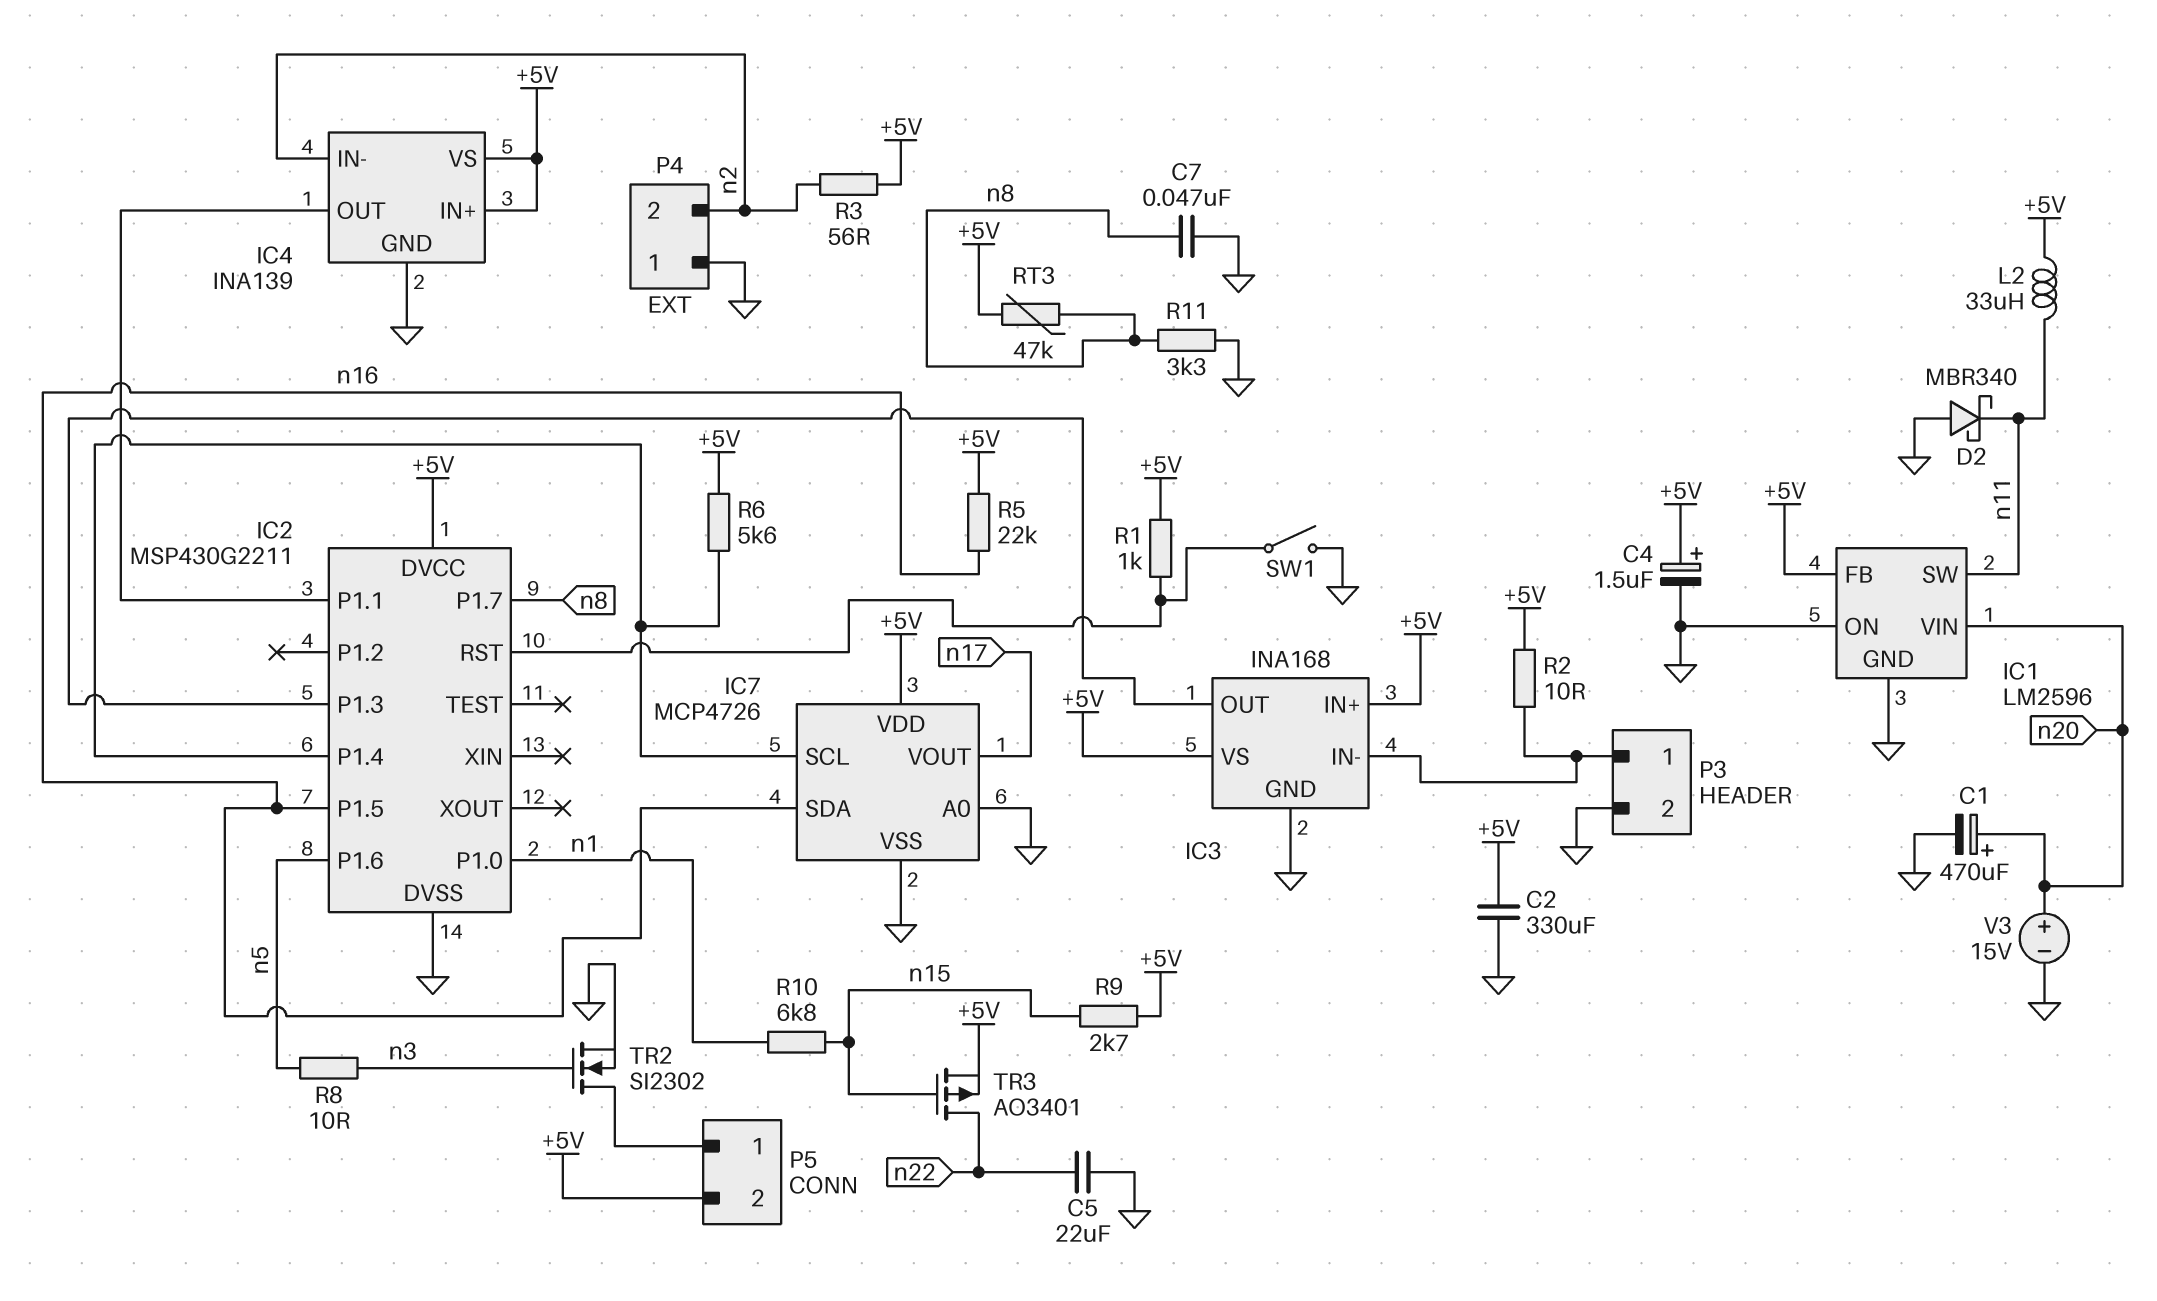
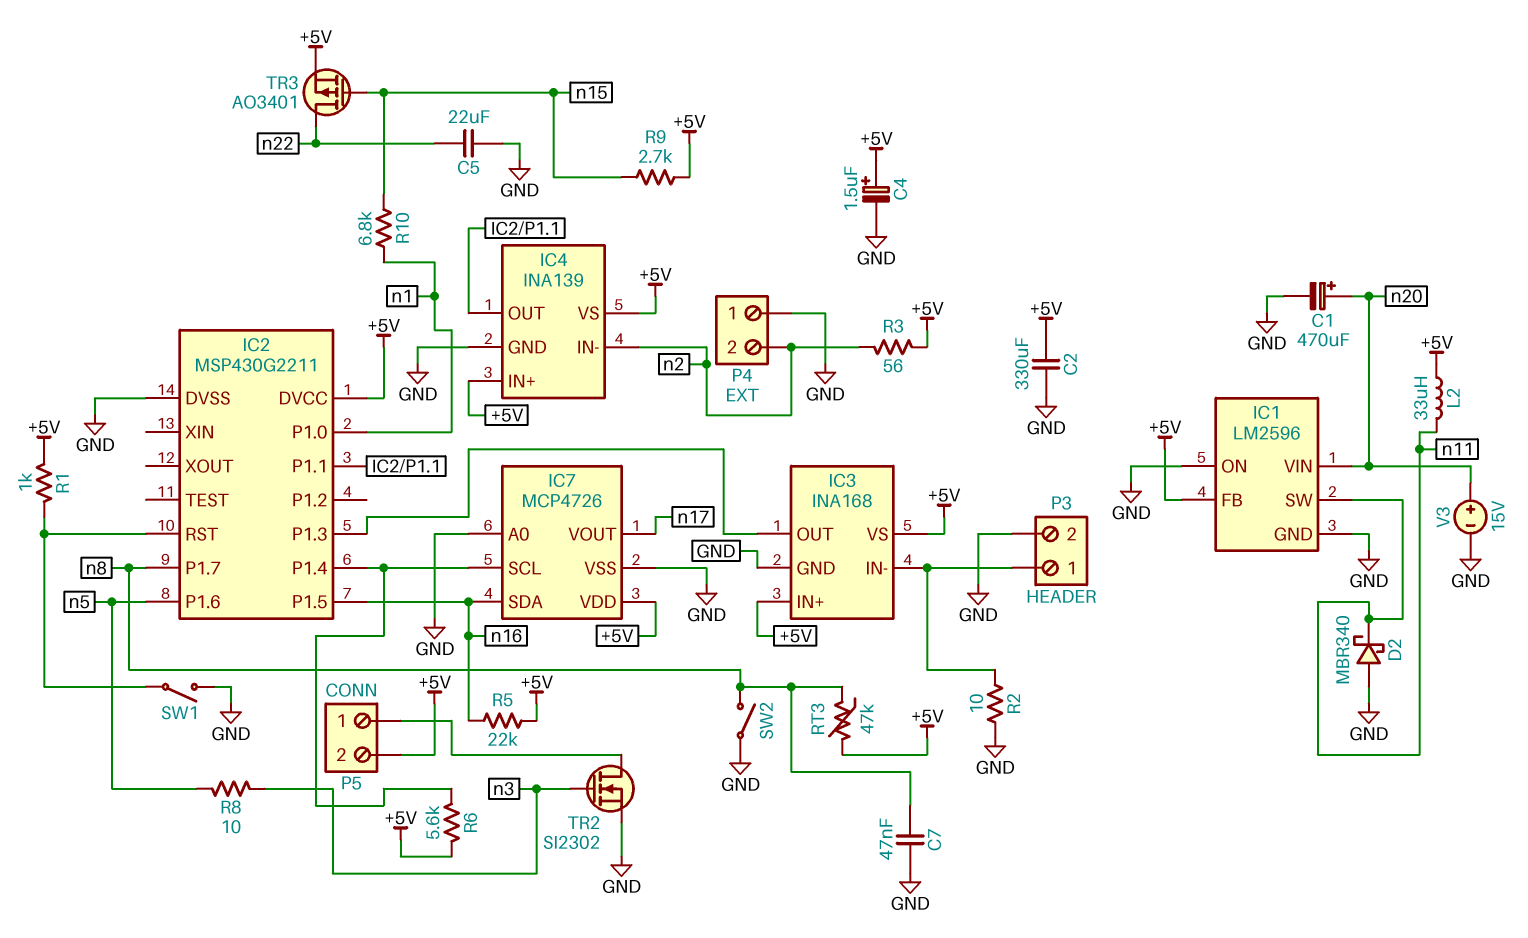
R2: 10 (+5V, IC3/IN-) -> 10 (GND, IC3/IN-)
R11: 3.3k (GND, n8) -> none
SW2: none -> switch (GND, n8)

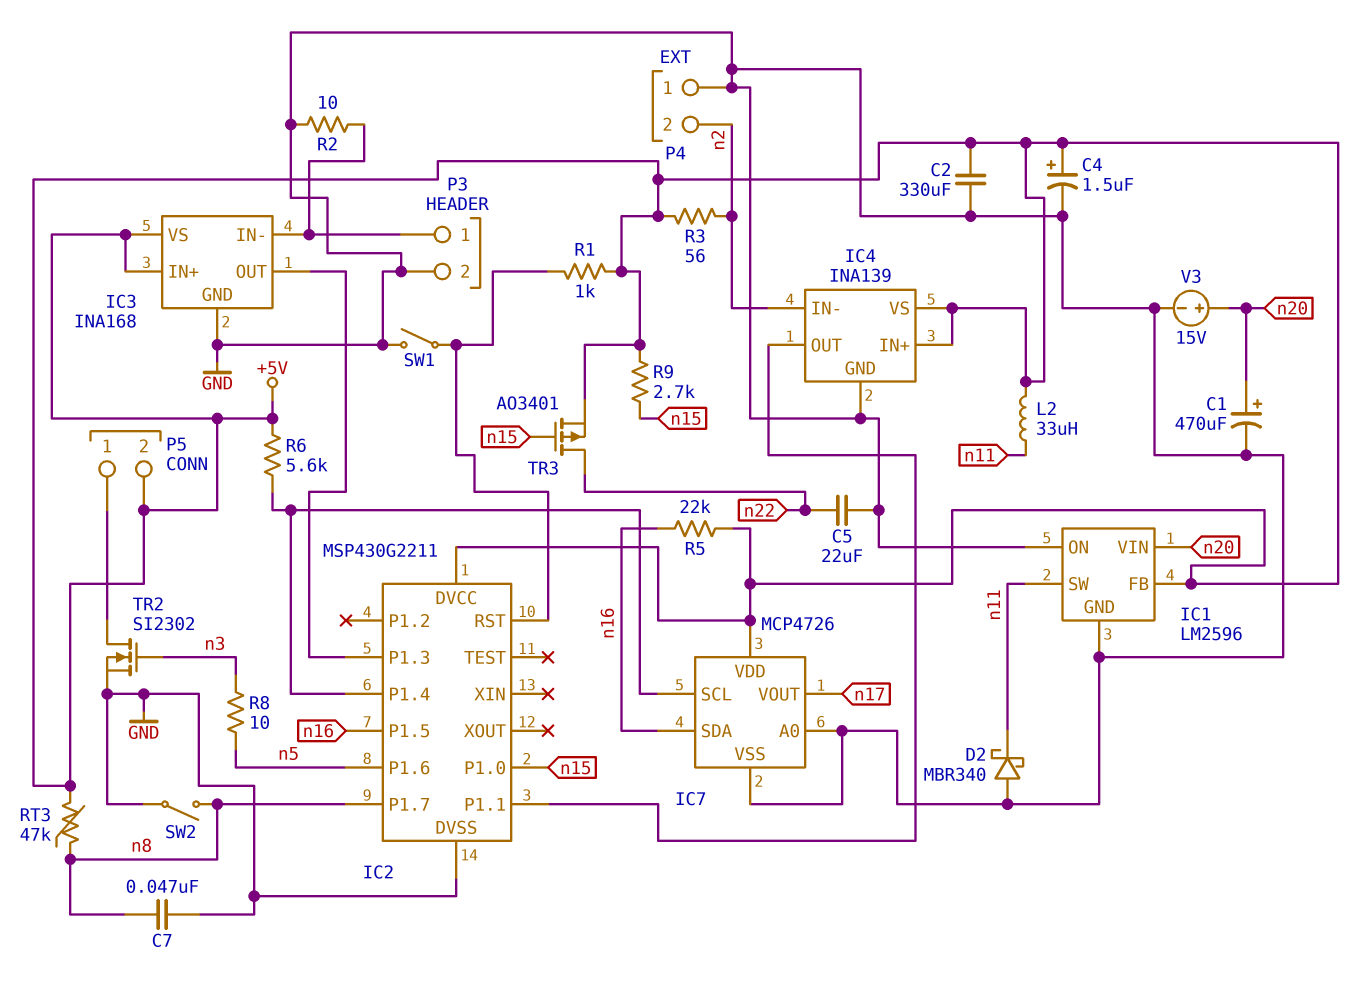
IC2 pin P1.0: n1 -> n15
R10: 6.8k (n1, n15) -> none

